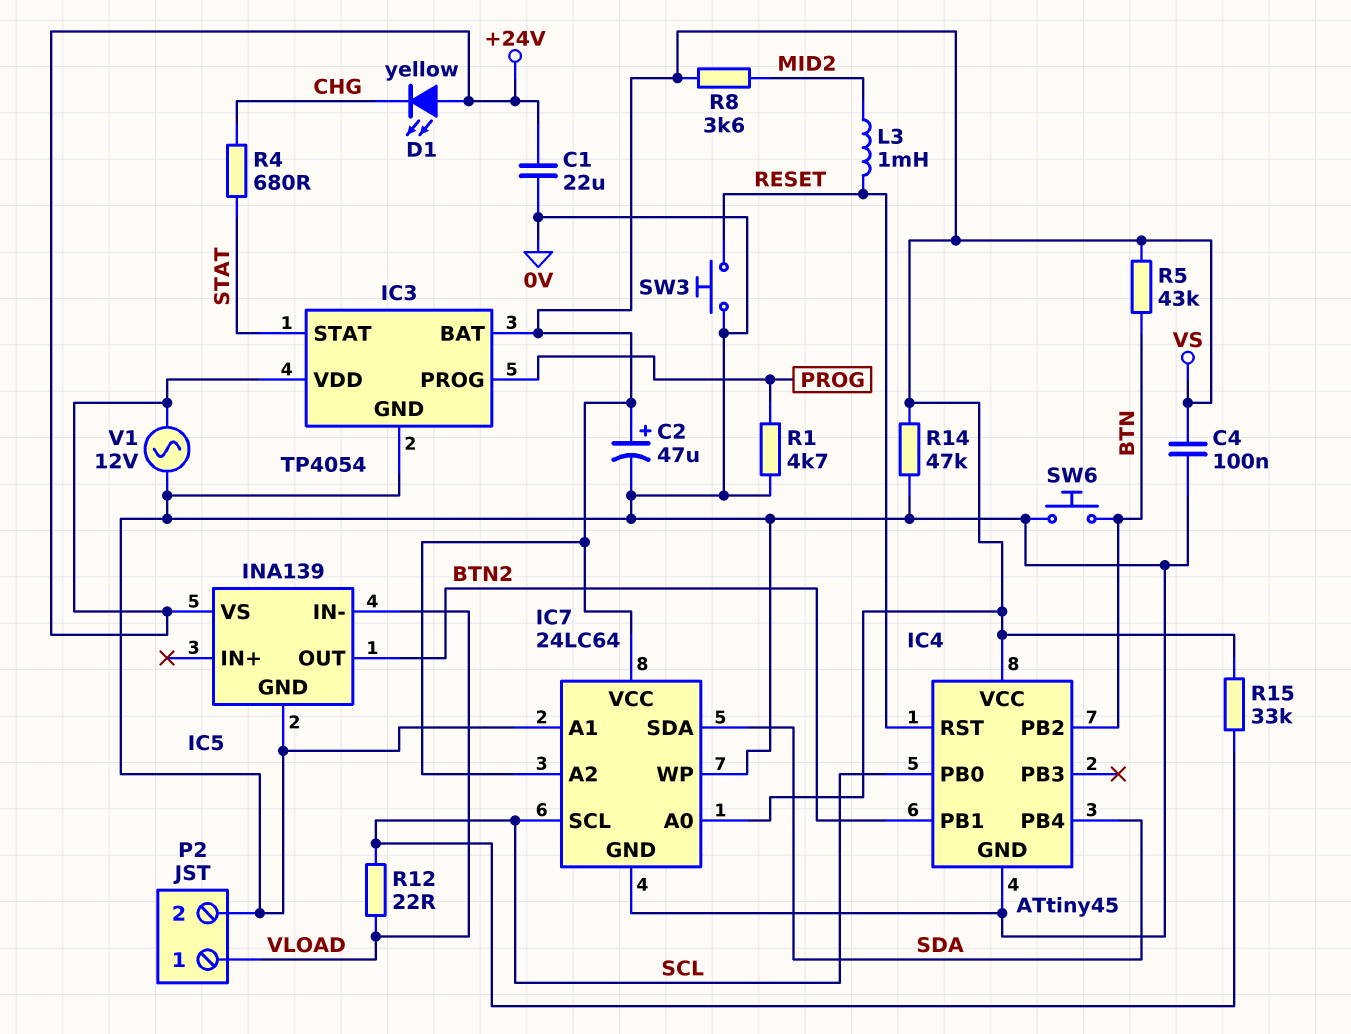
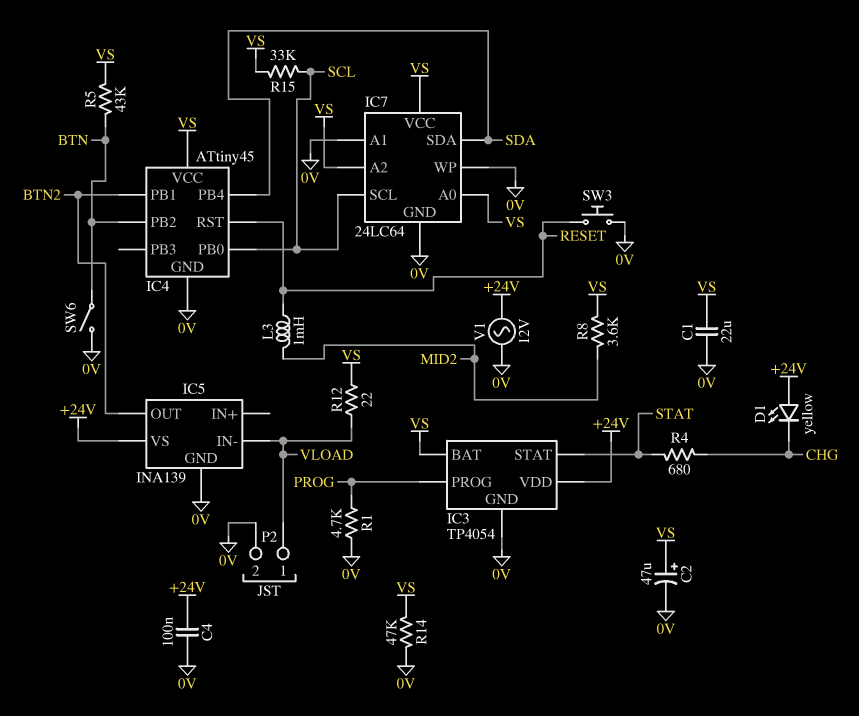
C1: 22uF (+24V, 0V) -> 22uF (0V, VS)
C4: 100nF (0V, VS) -> 100nF (+24V, 0V)
R12: 22 (SCL, VLOAD) -> 22 (VLOAD, VS)
SW6: button (0V, BTN) -> switch (0V, BTN)

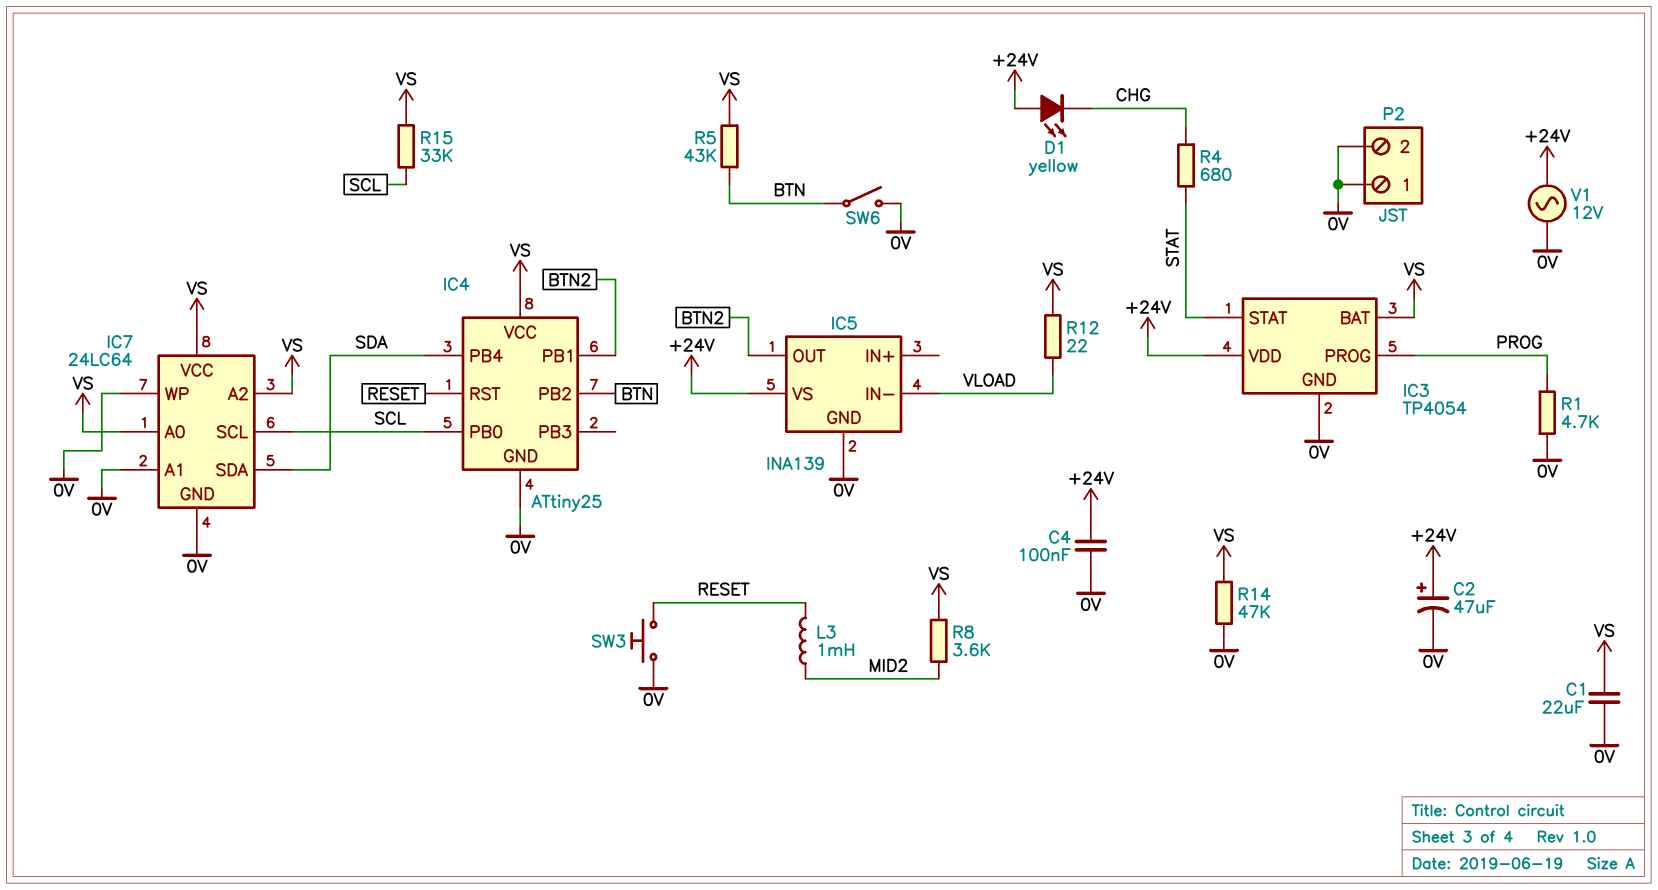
C2: 47uF (plus VS, minus 0V) -> 47uF (plus +24V, minus 0V)
IC4: ATtiny45 -> ATtiny25
P2 pin 1: VLOAD -> 0V

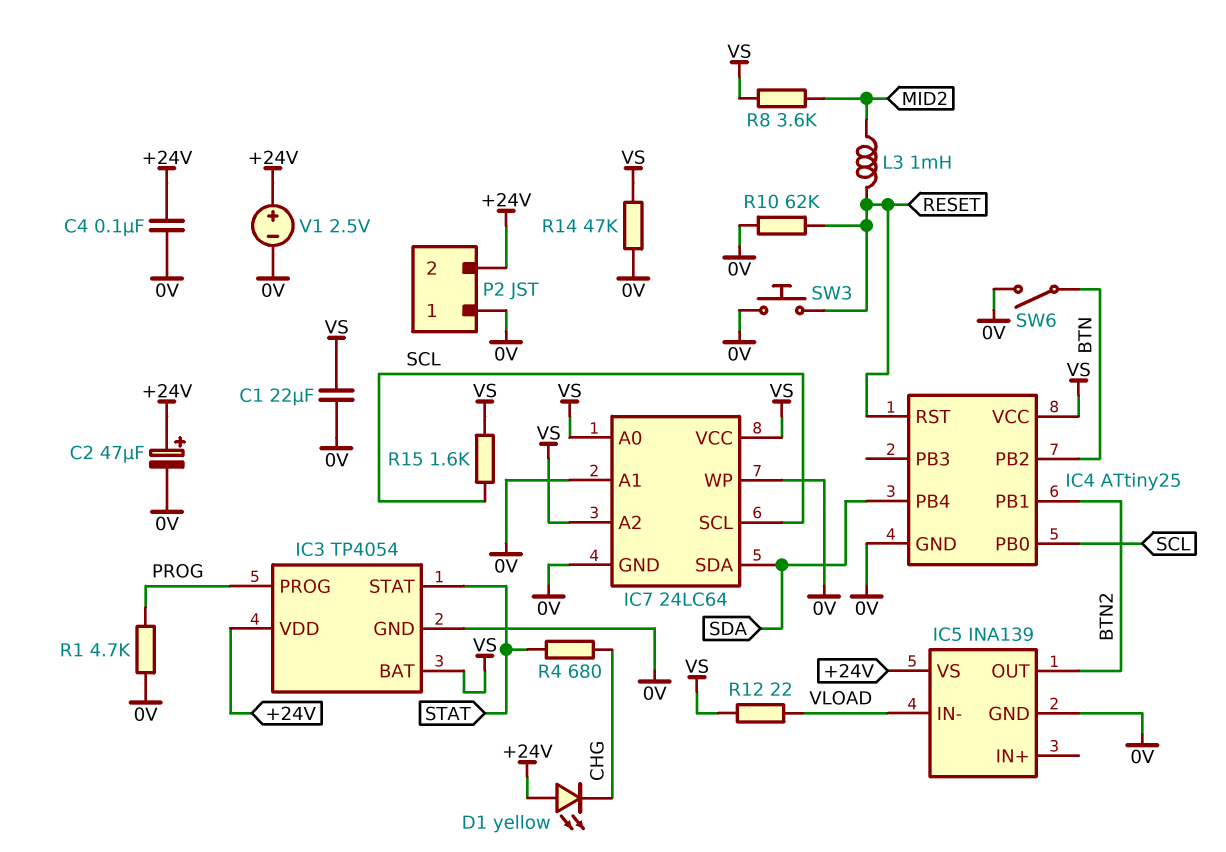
P2 pin 2: 0V -> +24V
R5: 43k (BTN, VS) -> none
R10: none -> 62k (0V, RESET)
R15: 33k (SCL, VS) -> 1.6k (SCL, VS)
V1: AC 12V (+24V, 0V) -> 2.5V (plus +24V, minus 0V)

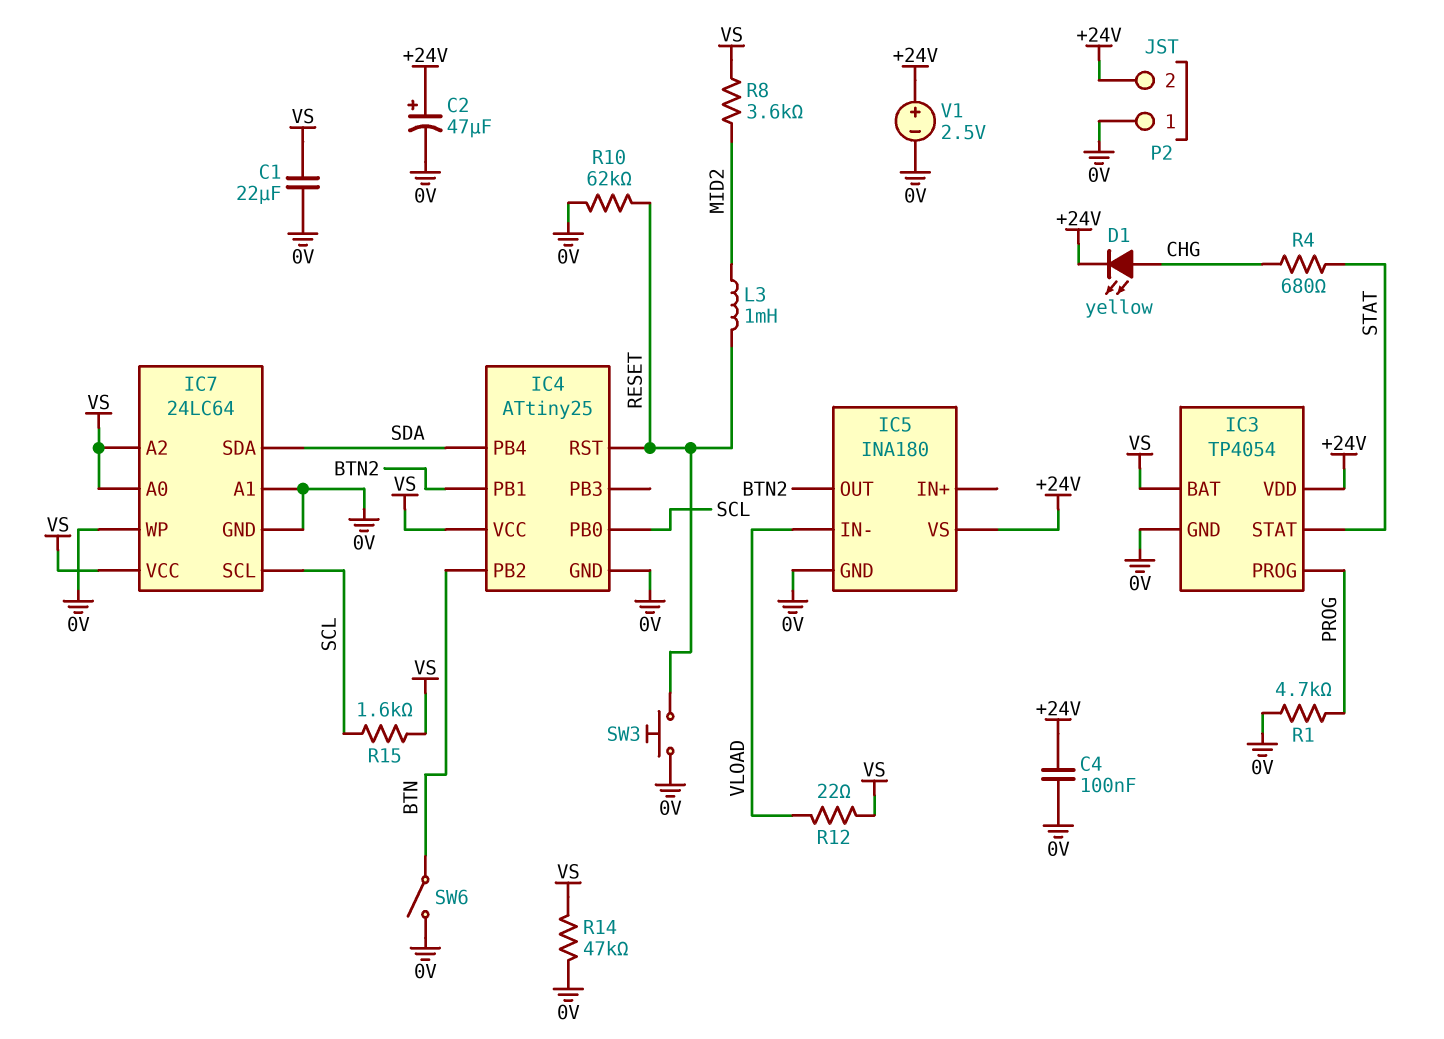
D1: LED yellow (A +24V, K CHG) -> LED yellow (A CHG, K +24V)
IC5: INA139 -> INA180

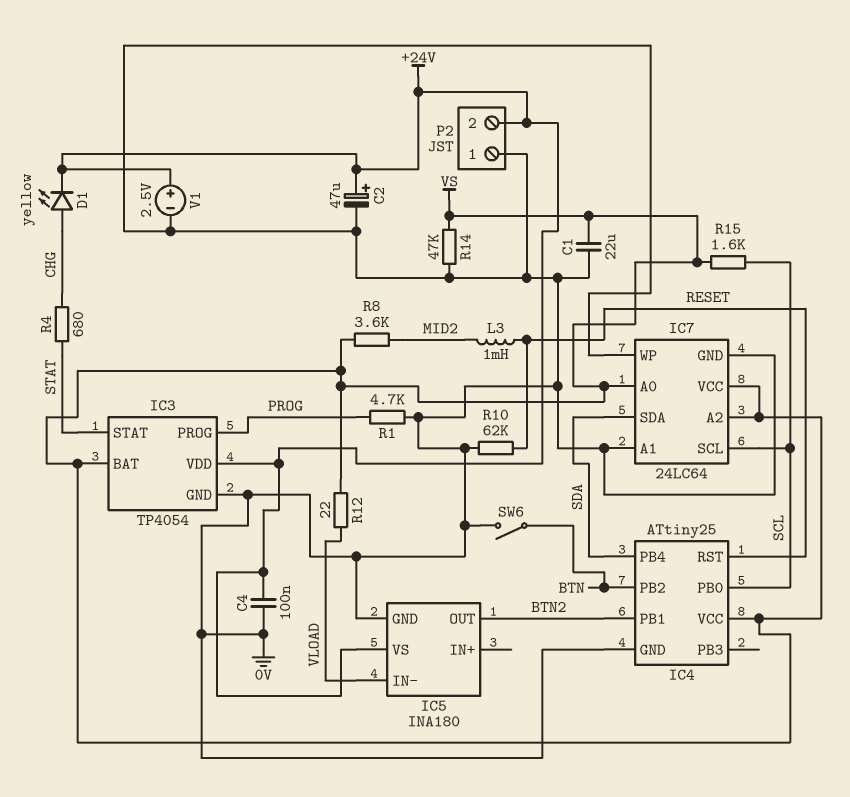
SW3: button (0V, RESET) -> none

